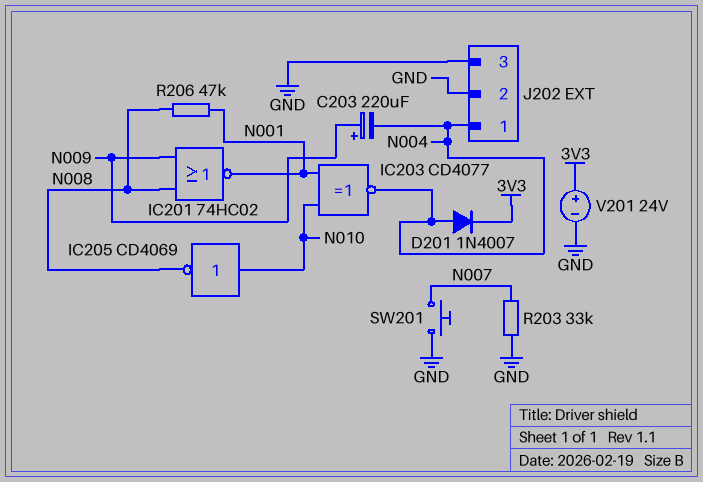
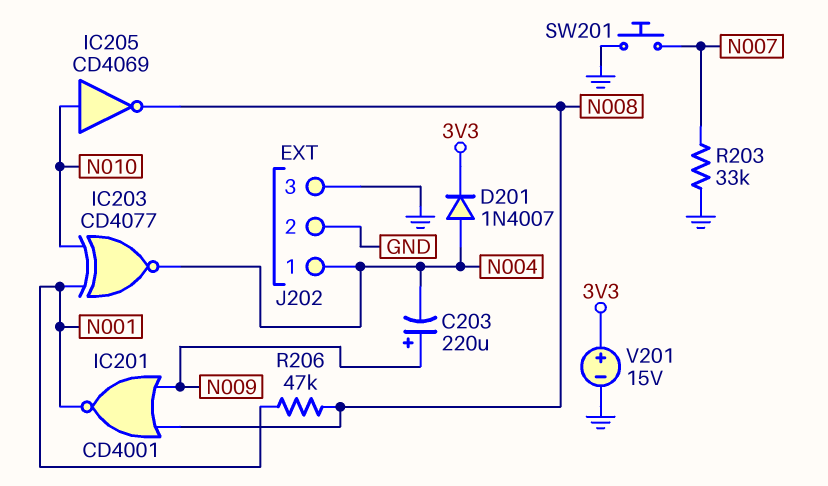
IC201: NOR 74HC02 (in N008, in N009, out N001) -> NOR CD4001 (in N008, in N009, out N001)
V201: 24V (plus 3V3, minus GND) -> 15V (plus 3V3, minus GND)

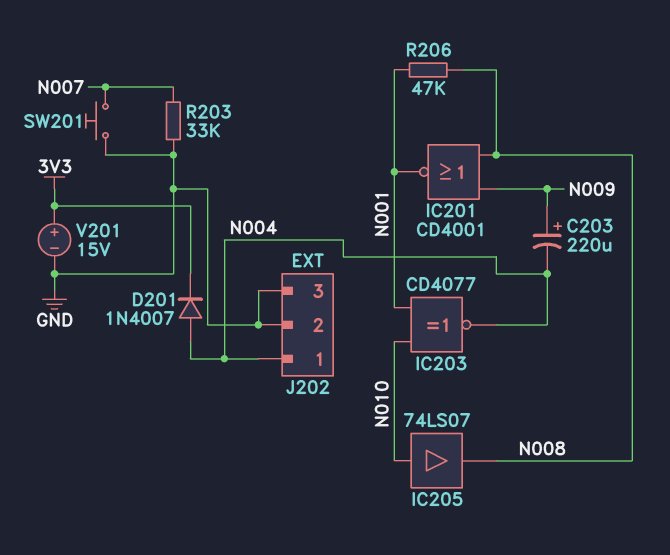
IC205: NOT CD4069 (in N010, out N008) -> buffer 74LS07 (in N010, out N008)

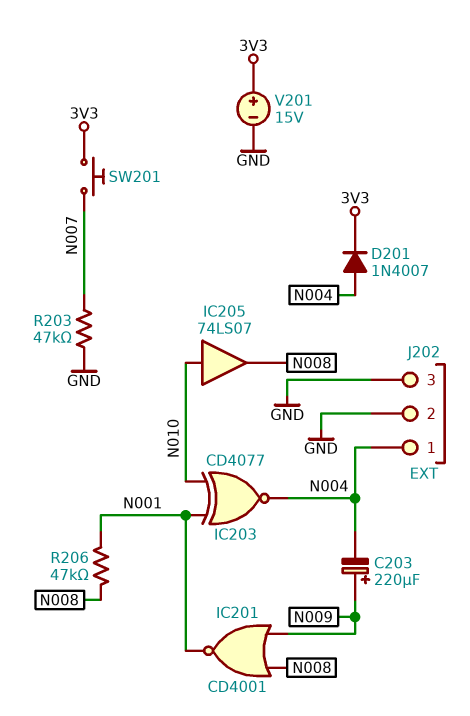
R203: 33k (GND, N007) -> 47k (GND, N007)
SW201: button (GND, N007) -> button (3V3, N007)

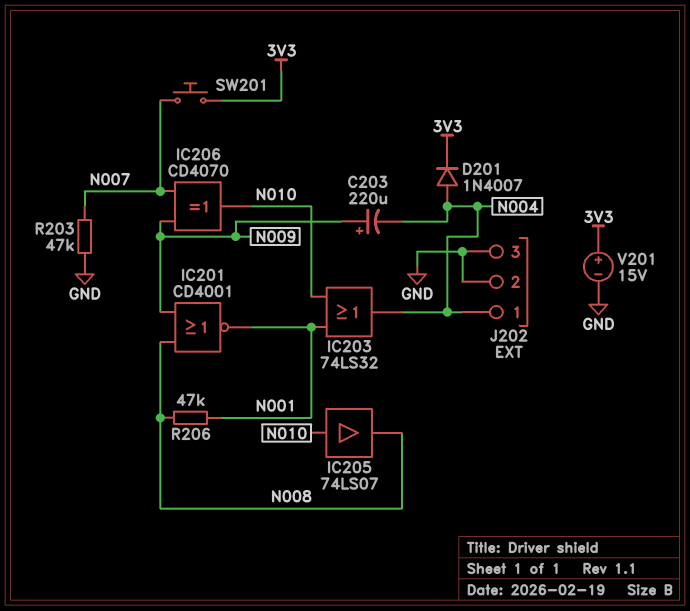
IC203: XNOR CD4077 (in N001, in N010, out N004) -> OR 74LS32 (in N001, in N010, out N004)
IC206: none -> XOR CD4070 (in N007, in N009, out N010)

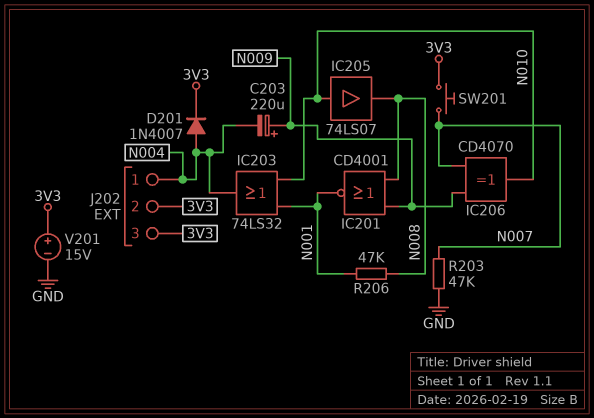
J202 pin 2: GND -> 3V3
J202 pin 3: GND -> 3V3

